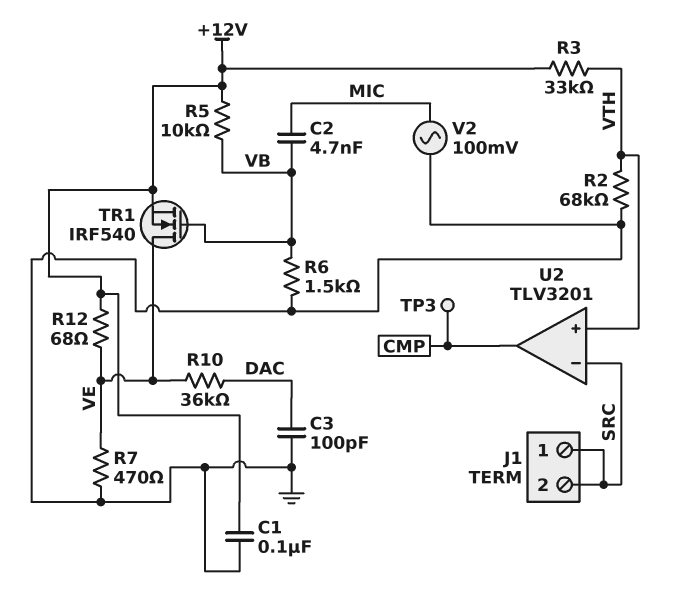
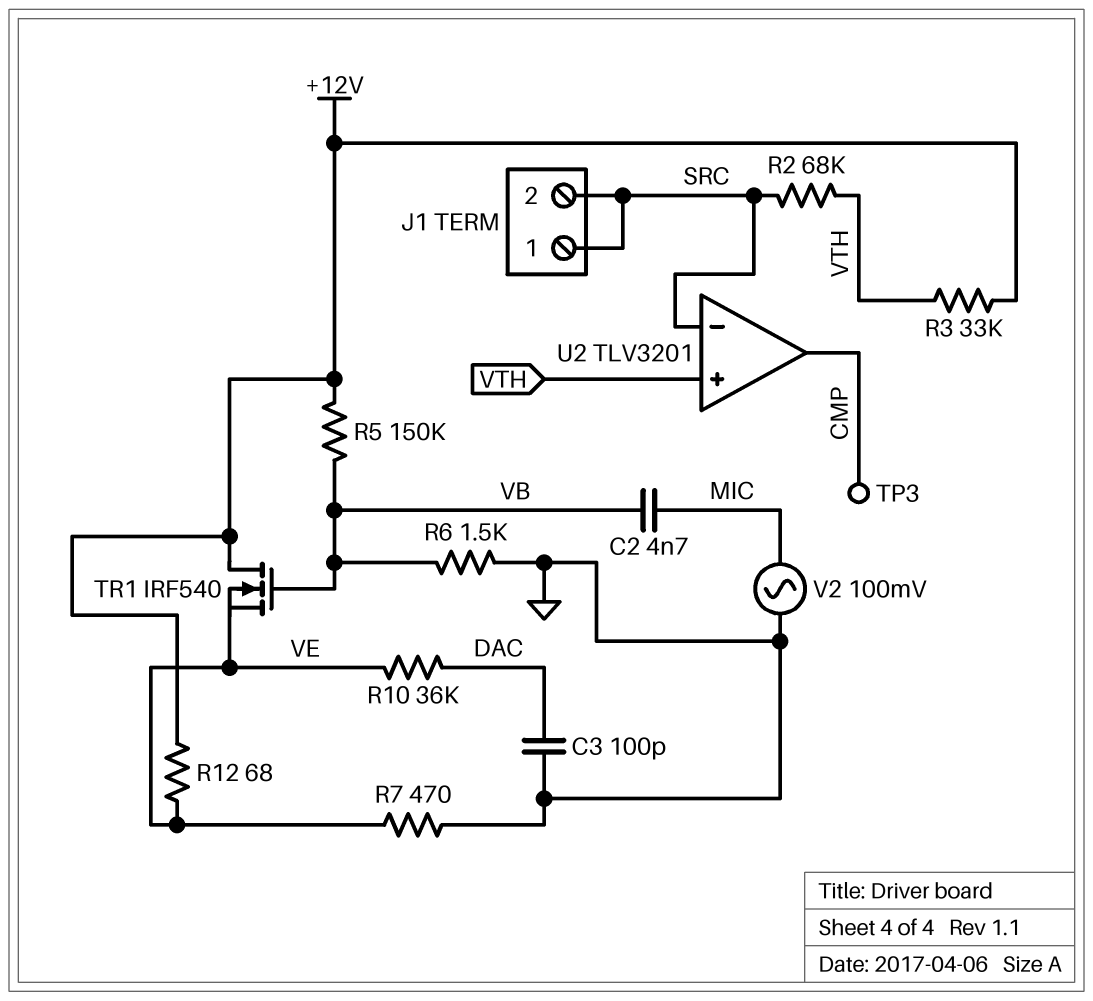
C1: 100nF (+12V, GND) -> none
R2: 68k (GND, VTH) -> 68k (SRC, VTH)
R5: 10k (+12V, VB) -> 150k (+12V, VB)
TR1: NMOS IRF540 (G VB, D VE, S +12V) -> NMOS IRF540 (G VB, D +12V, S VE)

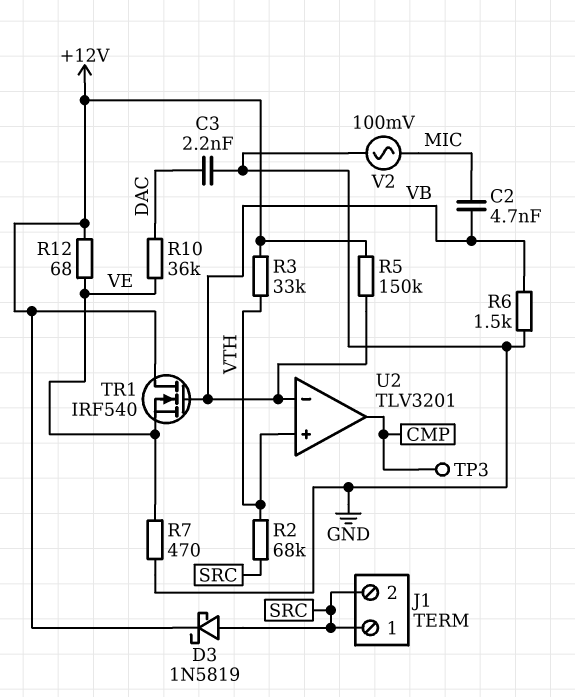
C3: 100pF (DAC, GND) -> 2.2nF (DAC, GND)
D3: none -> schottky 1N5819 (A SRC, K +12V)
U2 pin in-: SRC -> VB

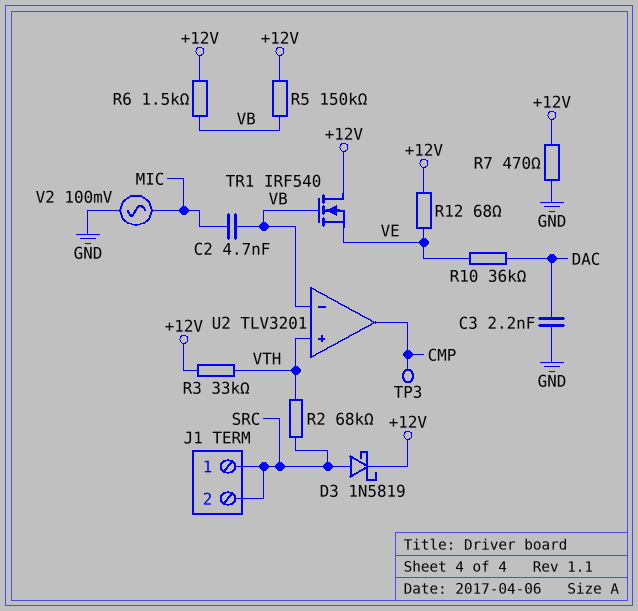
R6: 1.5k (GND, VB) -> 1.5k (+12V, VB)
R7: 470 (GND, VE) -> 470 (+12V, GND)

